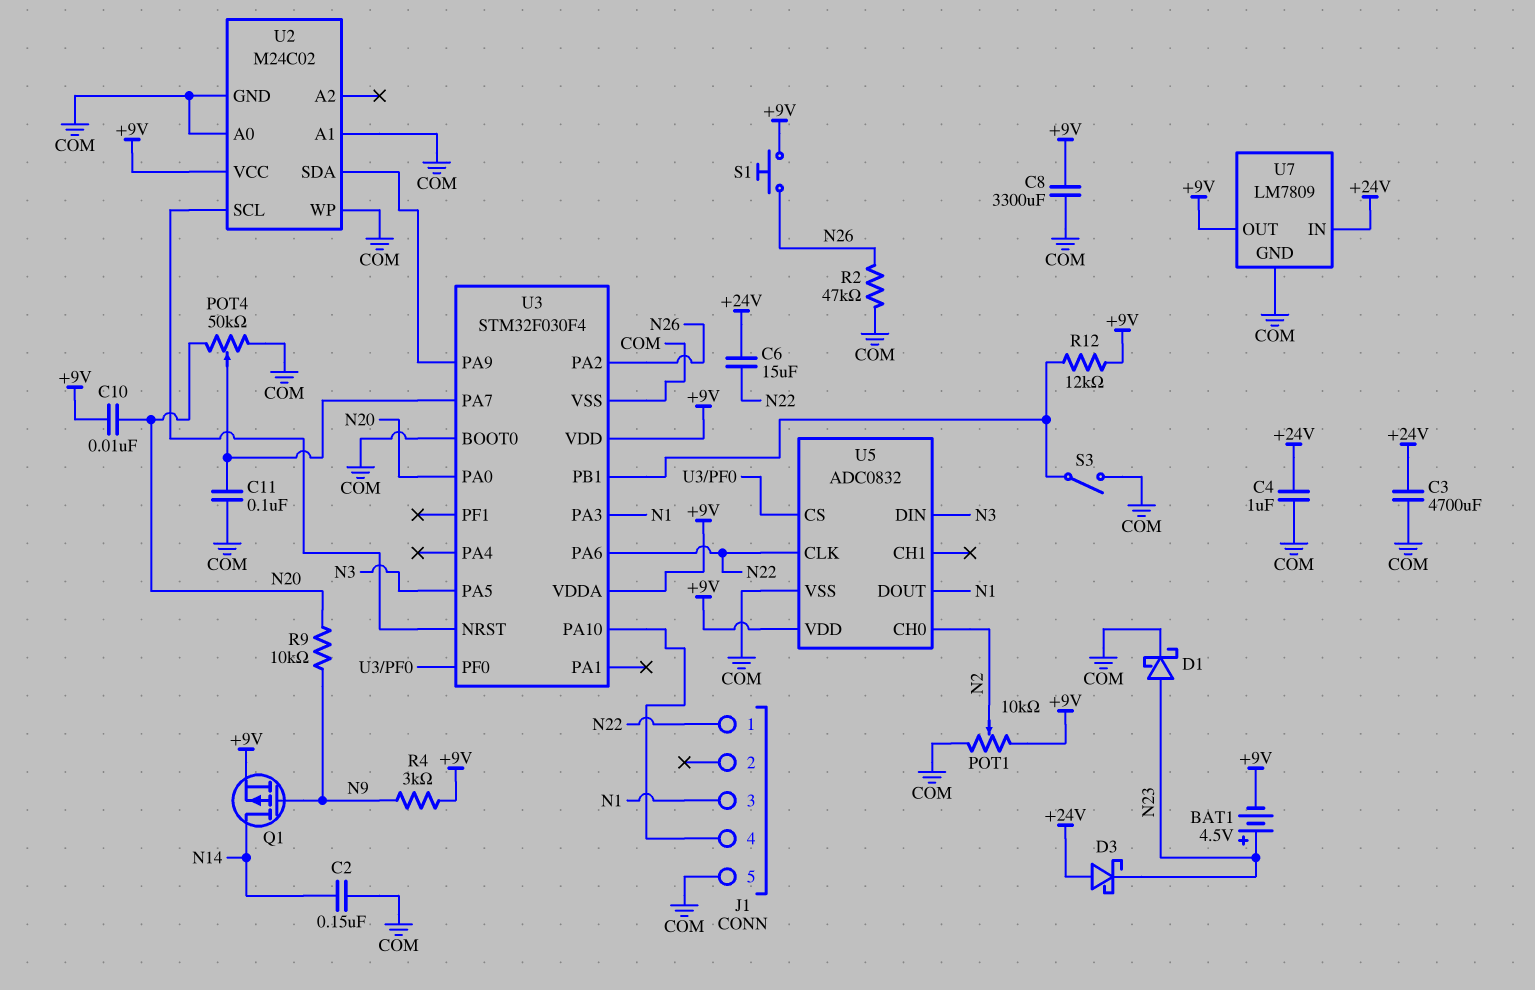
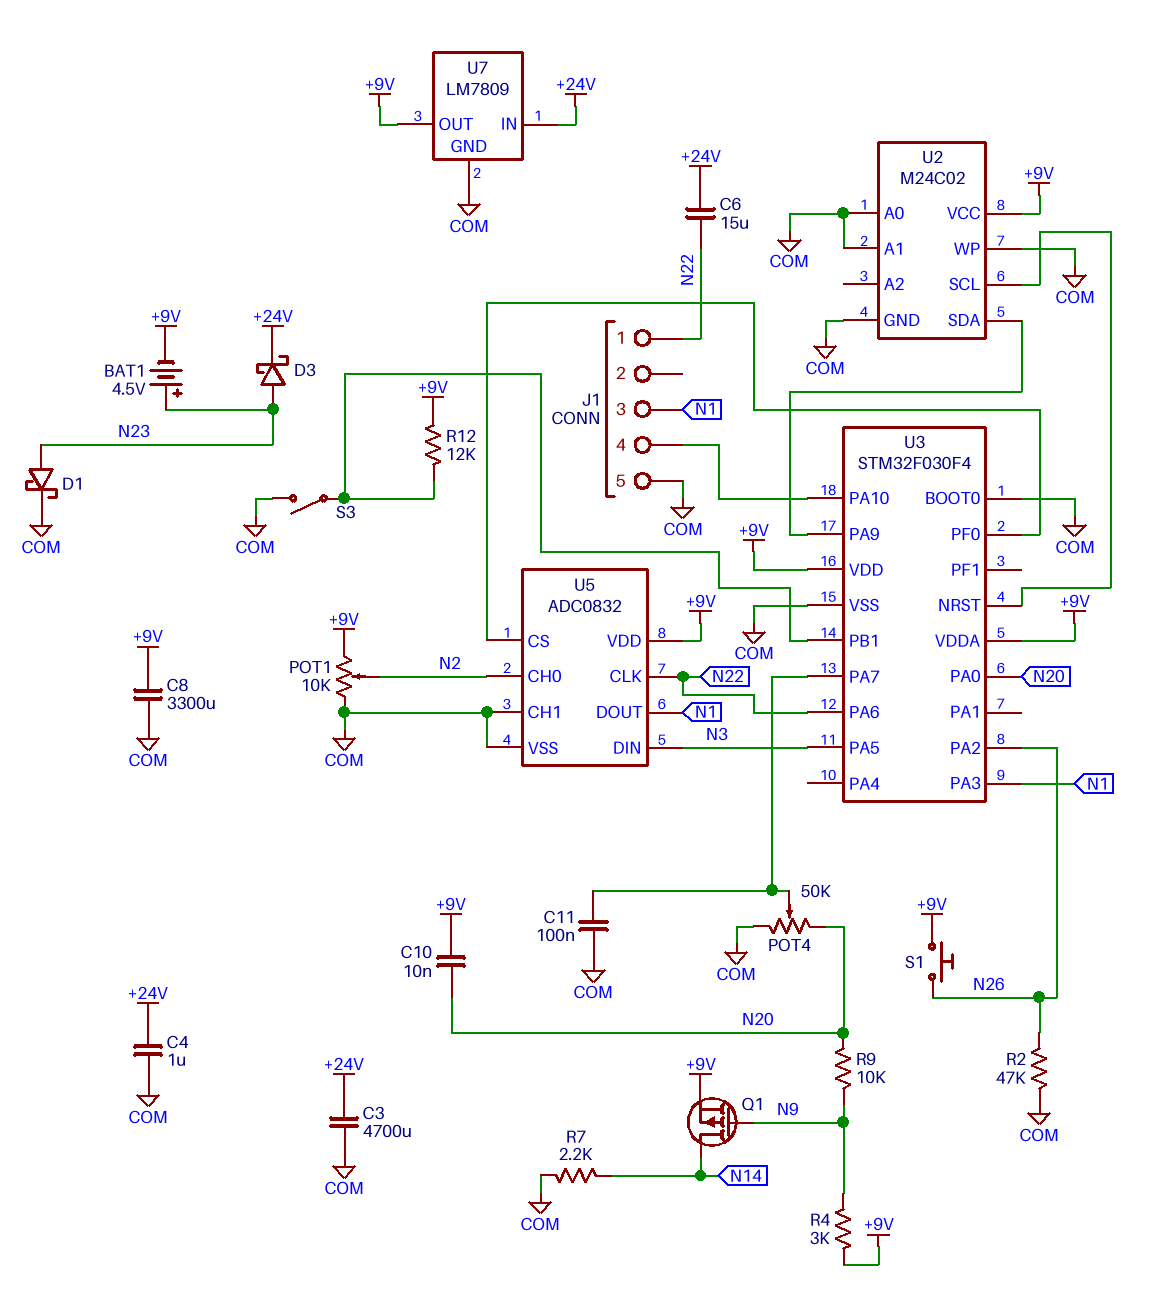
C2: 150nF (COM, N14) -> none
D3: schottky (A +24V, K N23) -> schottky (A N23, K +24V)
R7: none -> 2.2k (COM, N14)
U5 pin CH1: none -> COM

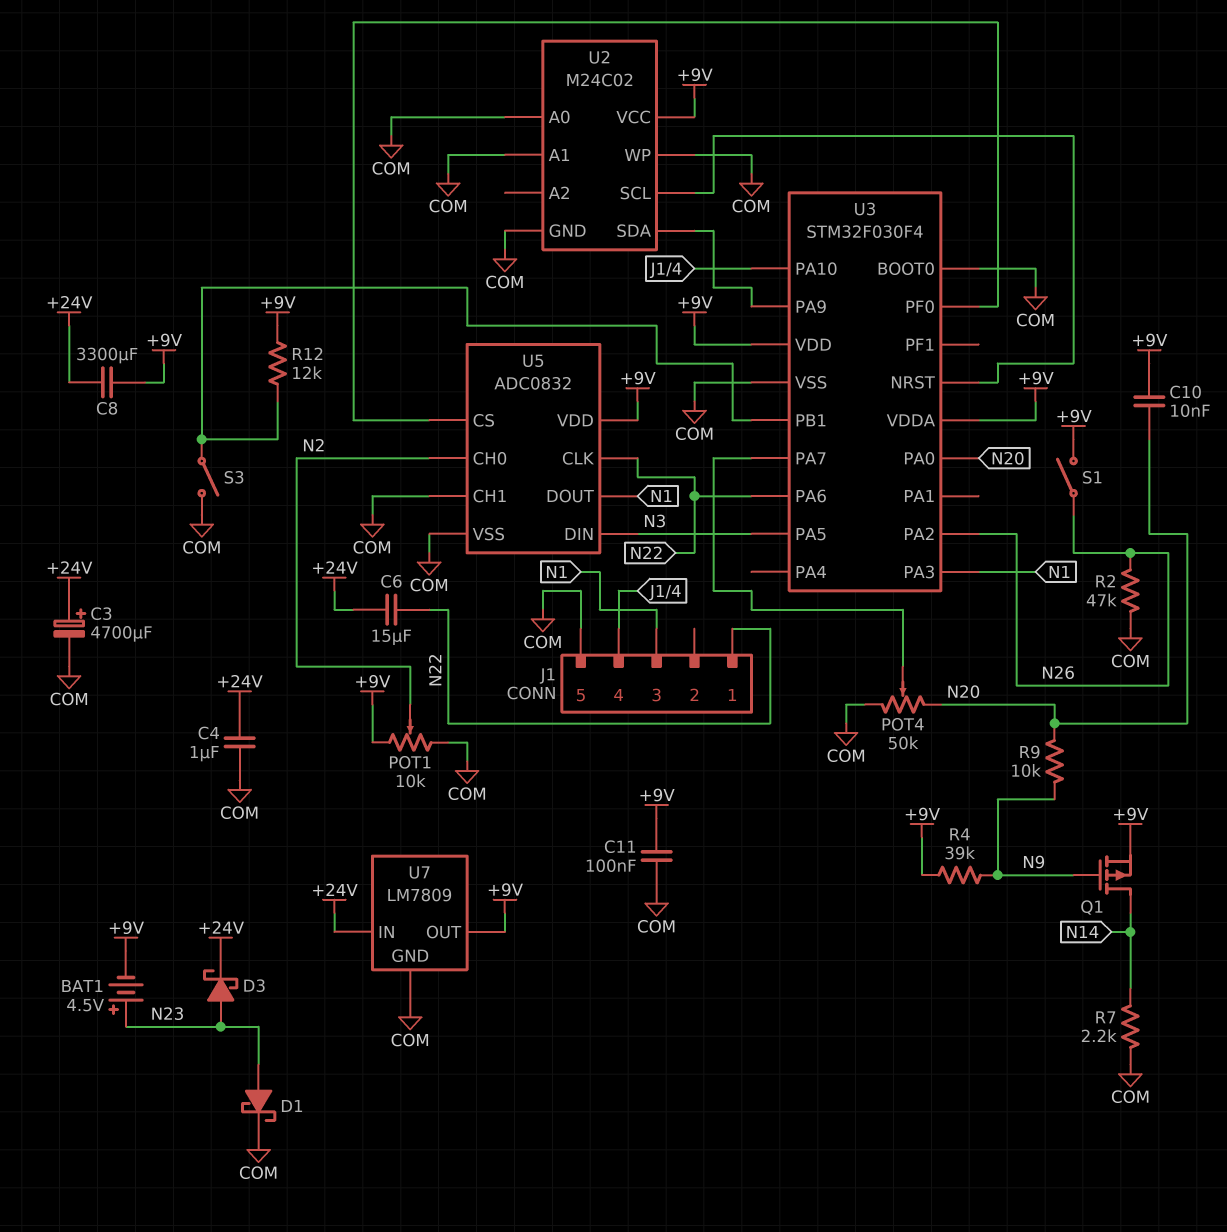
C3: 4700uF (+24V, COM) -> 4700uF (plus +24V, minus COM)
C8: 3300uF (+9V, COM) -> 3300uF (+9V, +24V)
C11: 100nF (COM, U3/PA7) -> 100nF (+9V, COM)
R4: 3k (+9V, N9) -> 39k (+9V, N9)
S1: button (+9V, N26) -> switch (+9V, N26)

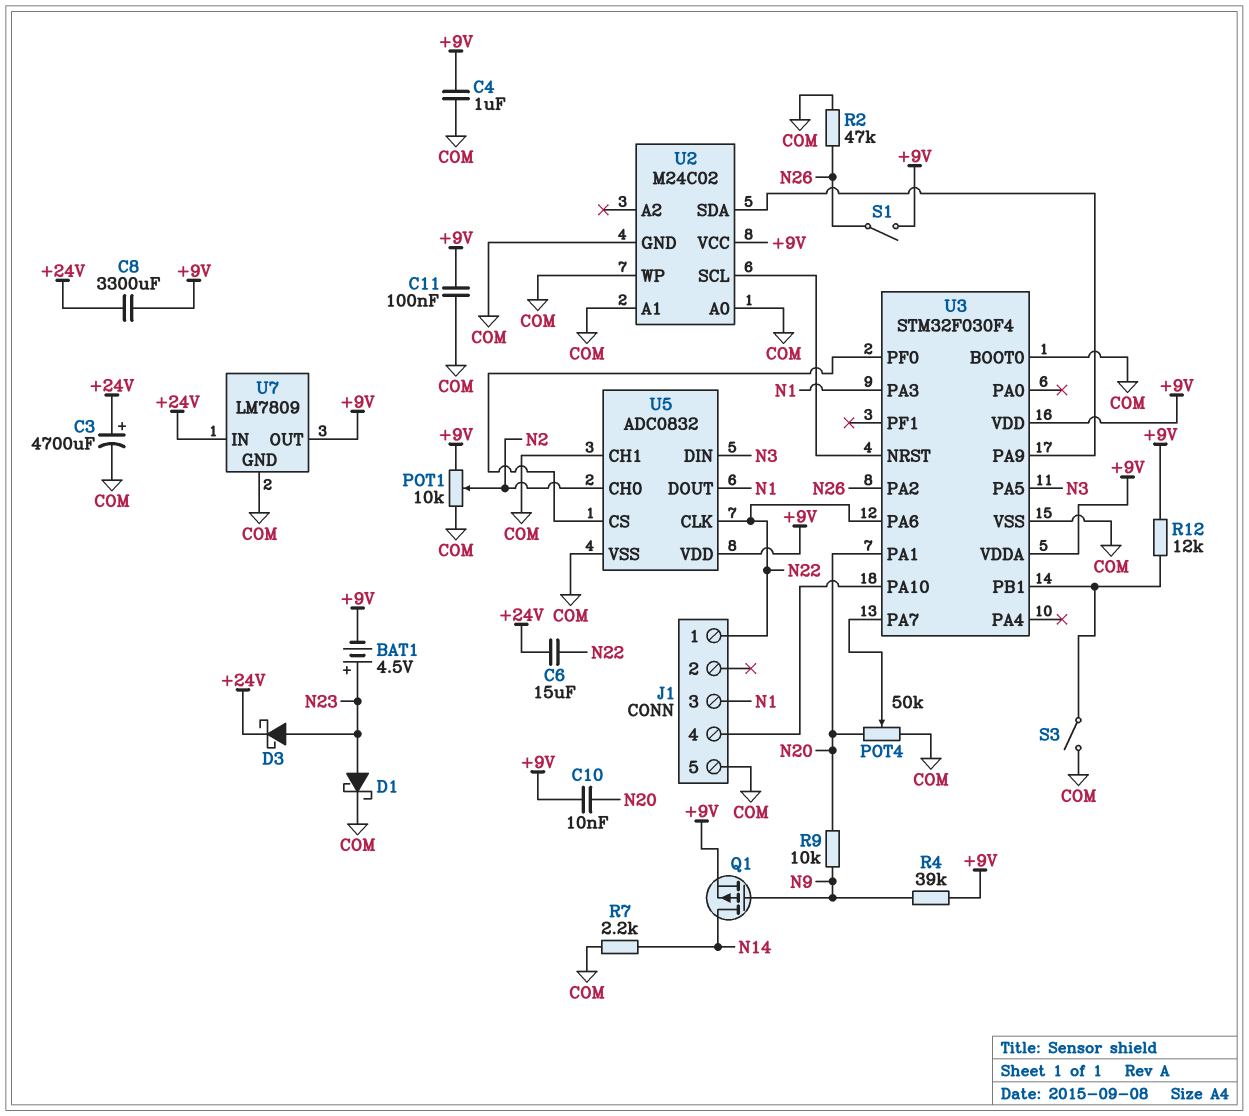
C4: 1uF (+24V, COM) -> 1uF (+9V, COM)
U3 pin PA0: N20 -> none
U3 pin PA1: none -> N20

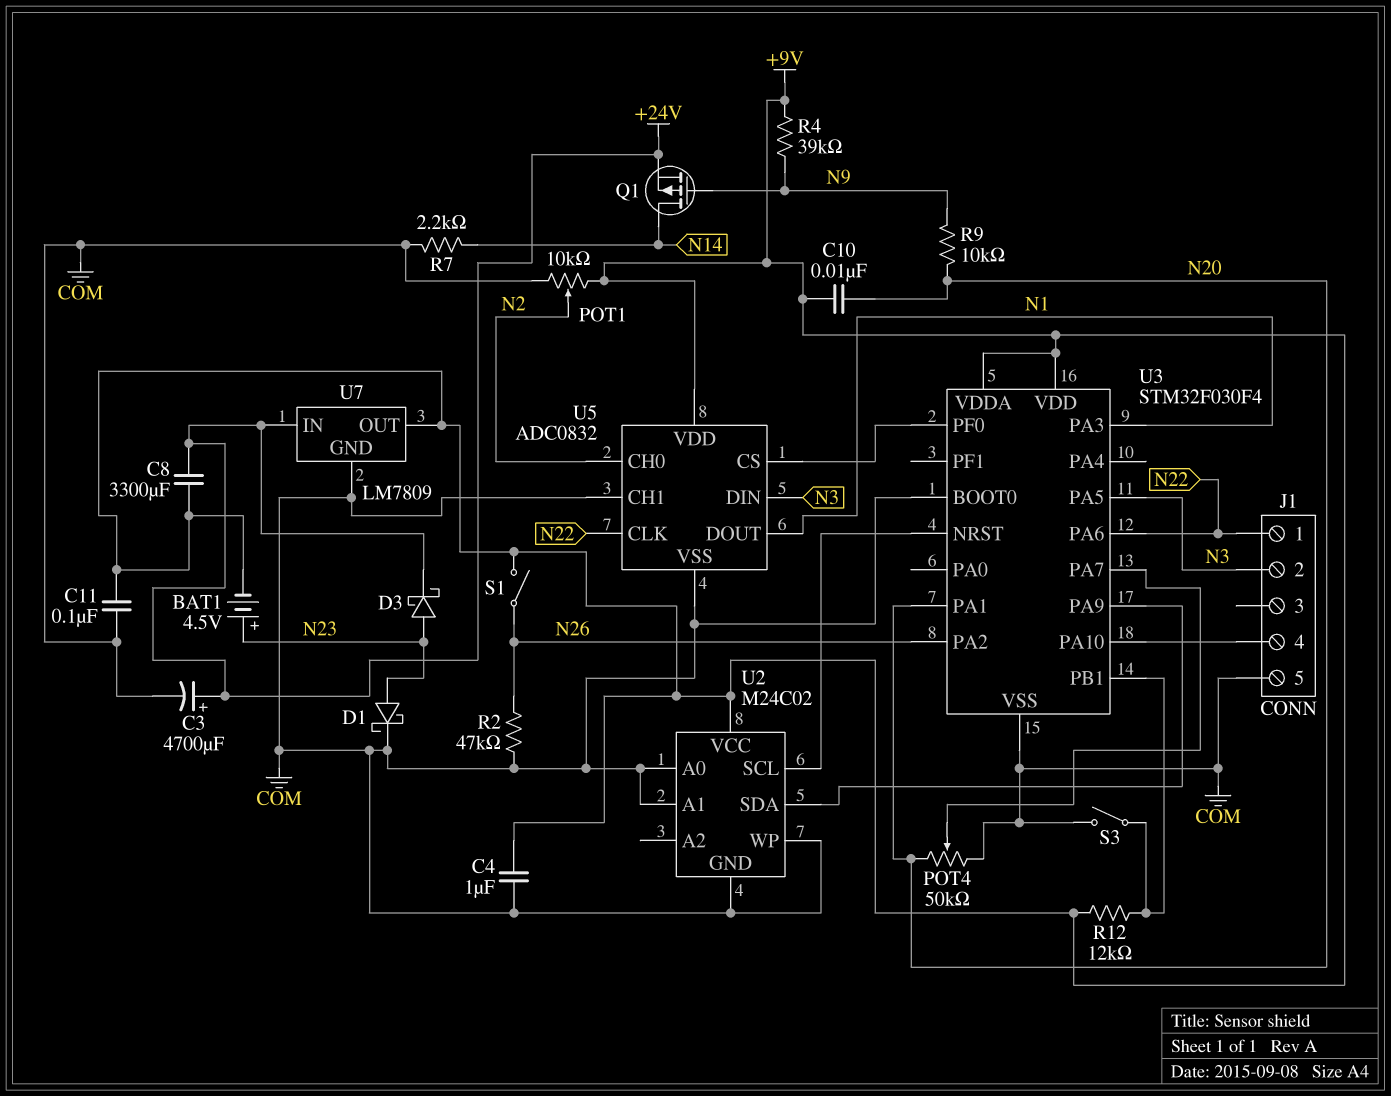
C6: 15uF (+24V, N22) -> none
J1 pin 2: none -> N3
J1 pin 3: N1 -> none
Q1: PMOS (G N9, D N14, S +9V) -> PMOS (G N9, D N14, S +24V)

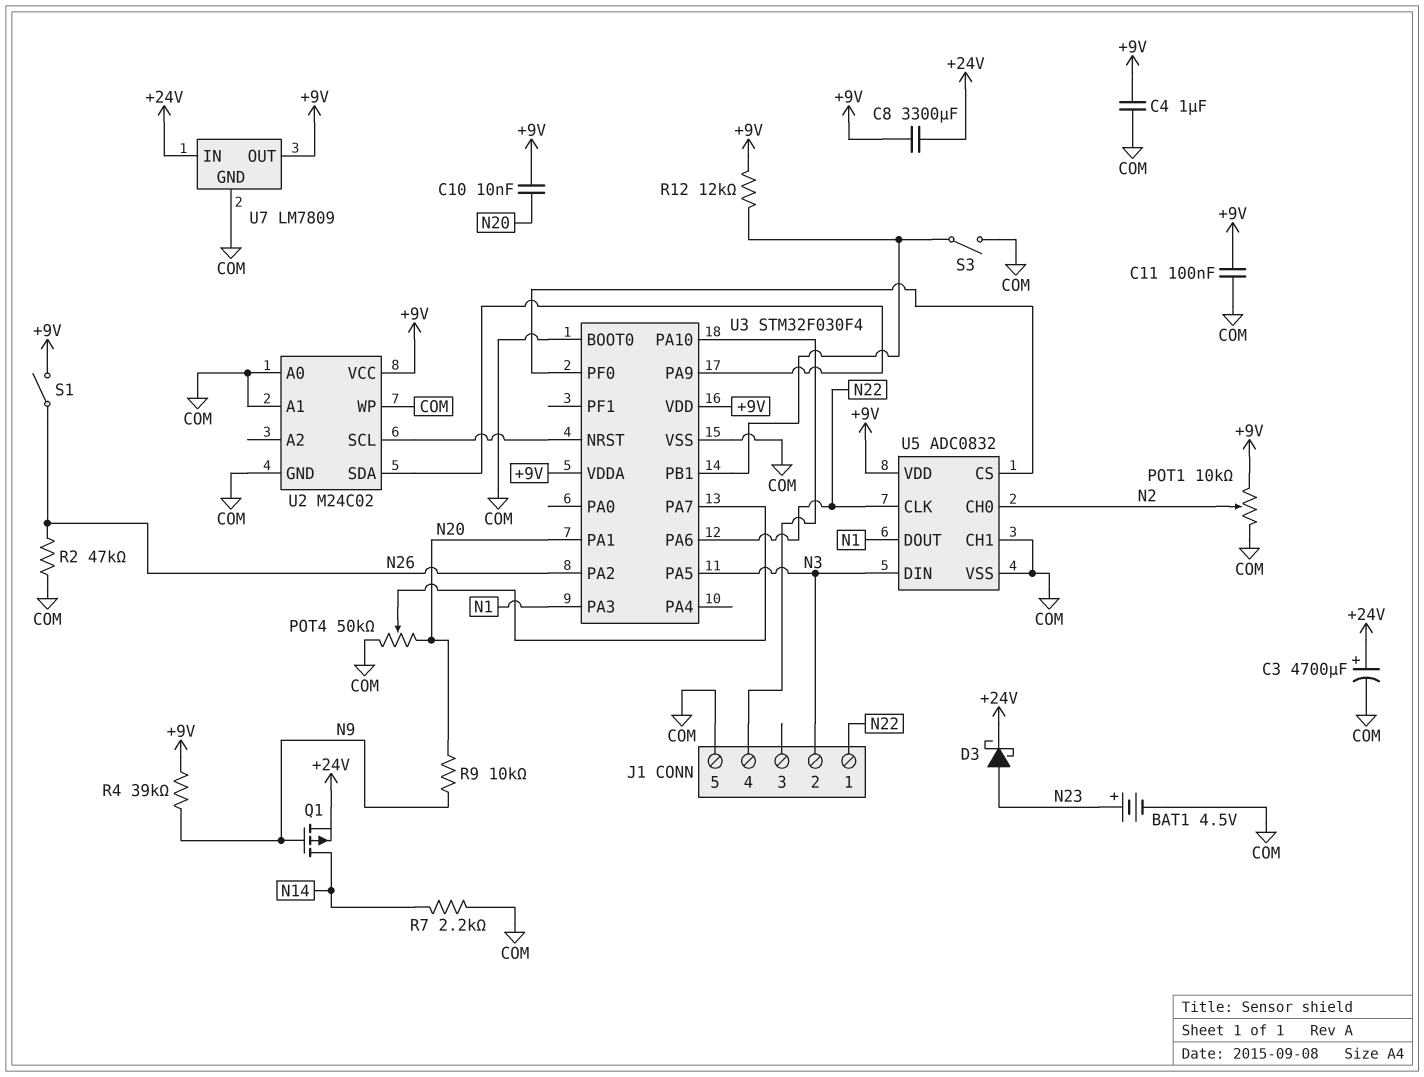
BAT1: 4.5V (plus N23, minus +9V) -> 4.5V (plus N23, minus COM)
D1: schottky (A N23, K COM) -> none

